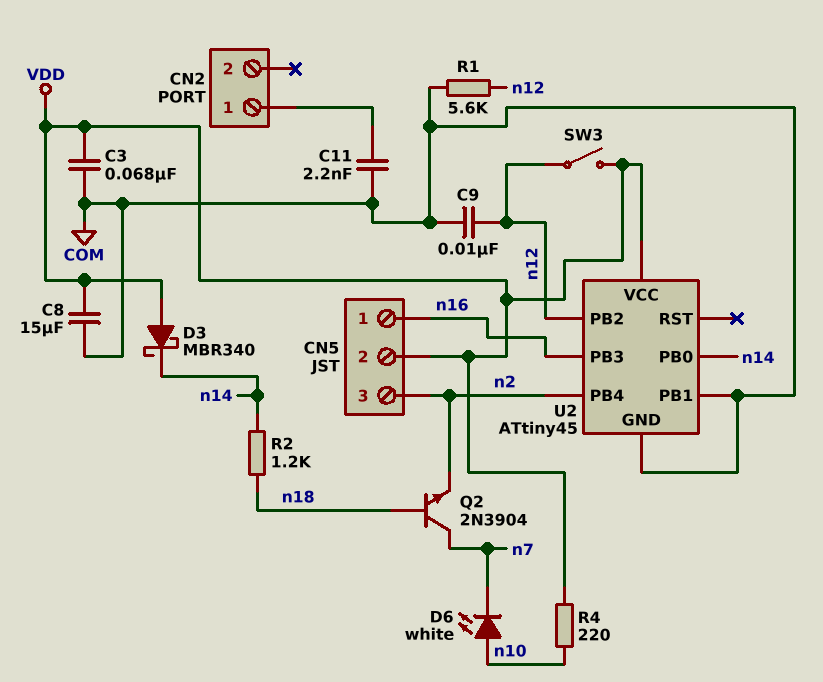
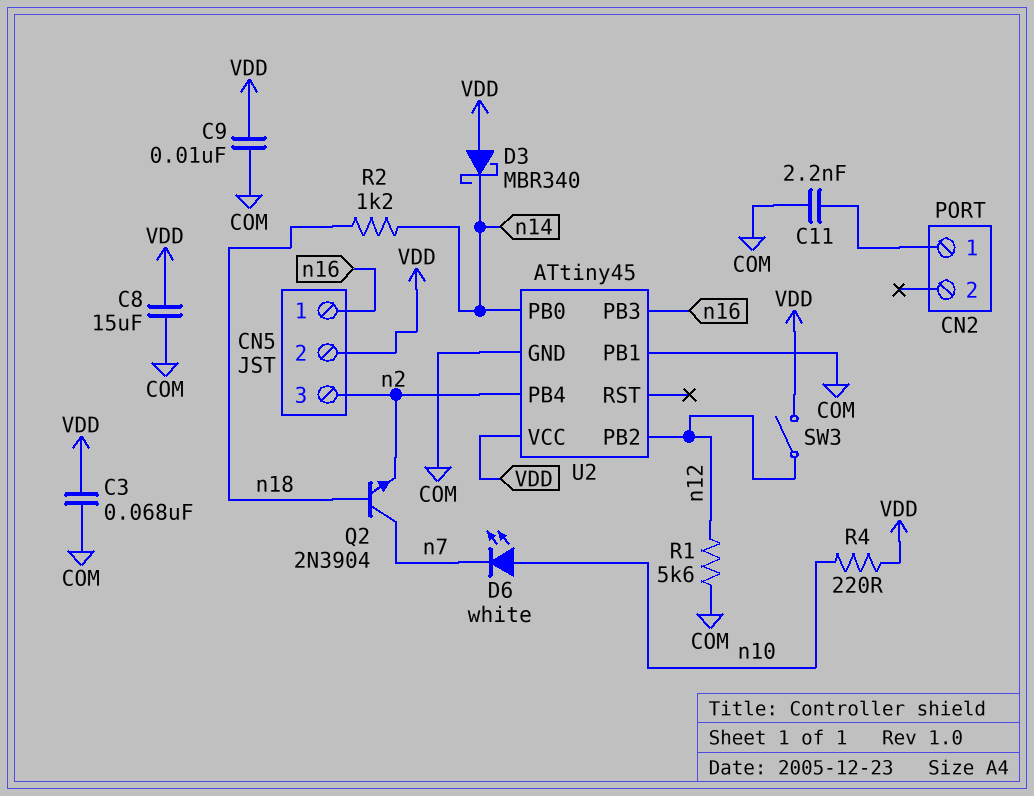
C9: 10nF (COM, n12) -> 10nF (COM, VDD)

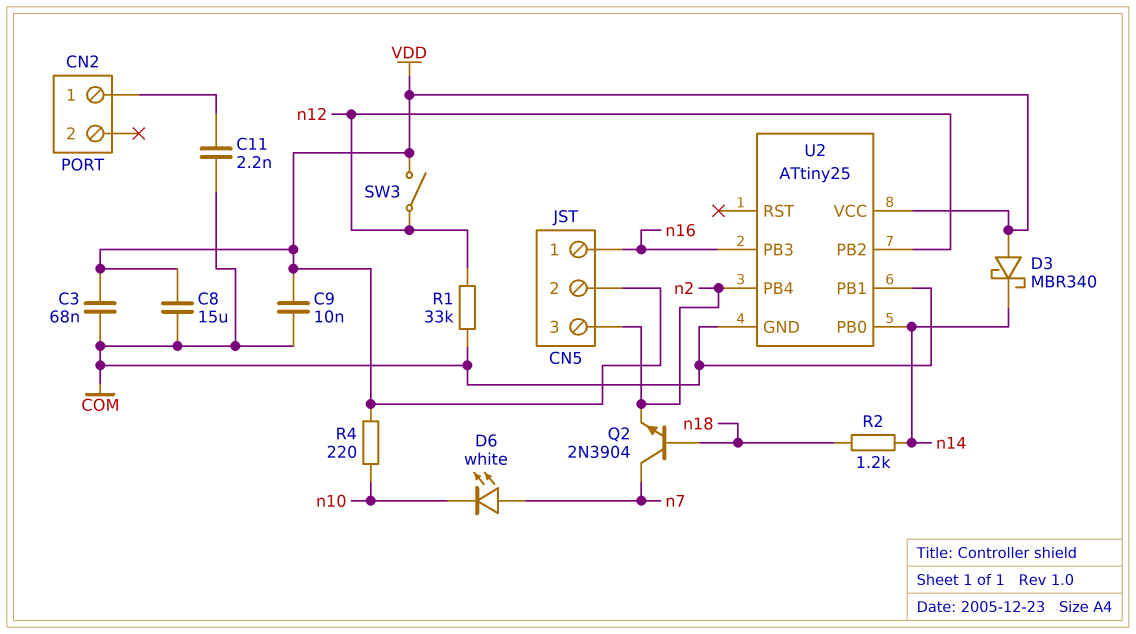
D6: LED white (A n10, K n7) -> LED white (A n7, K n10)
R1: 5.6k (COM, n12) -> 33k (COM, n12)
U2: ATtiny45 -> ATtiny25

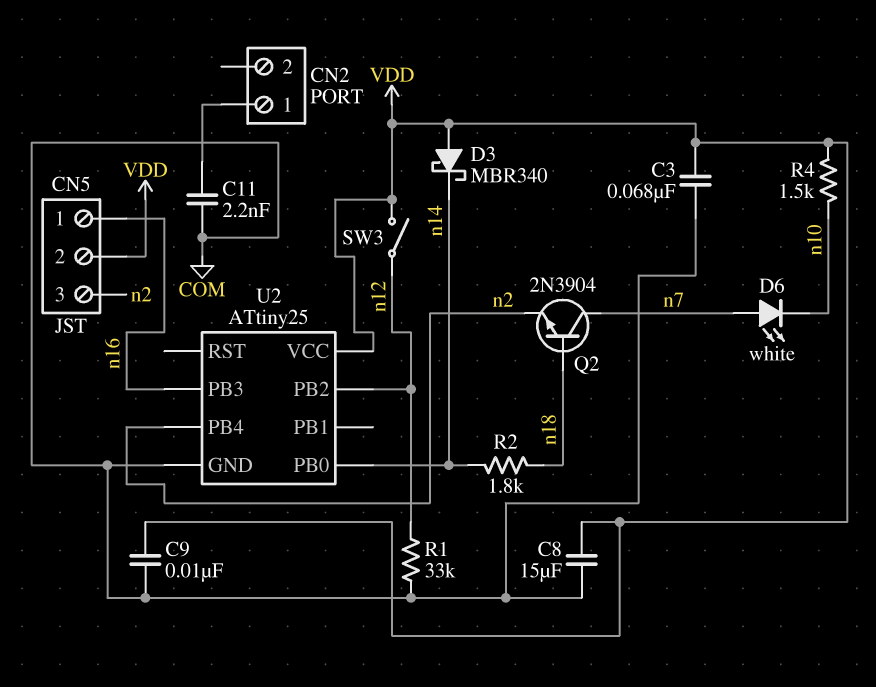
R2: 1.2k (n14, n18) -> 1.8k (n14, n18)
R4: 220 (VDD, n10) -> 1.5k (VDD, n10)
U2 pin PB1: COM -> none

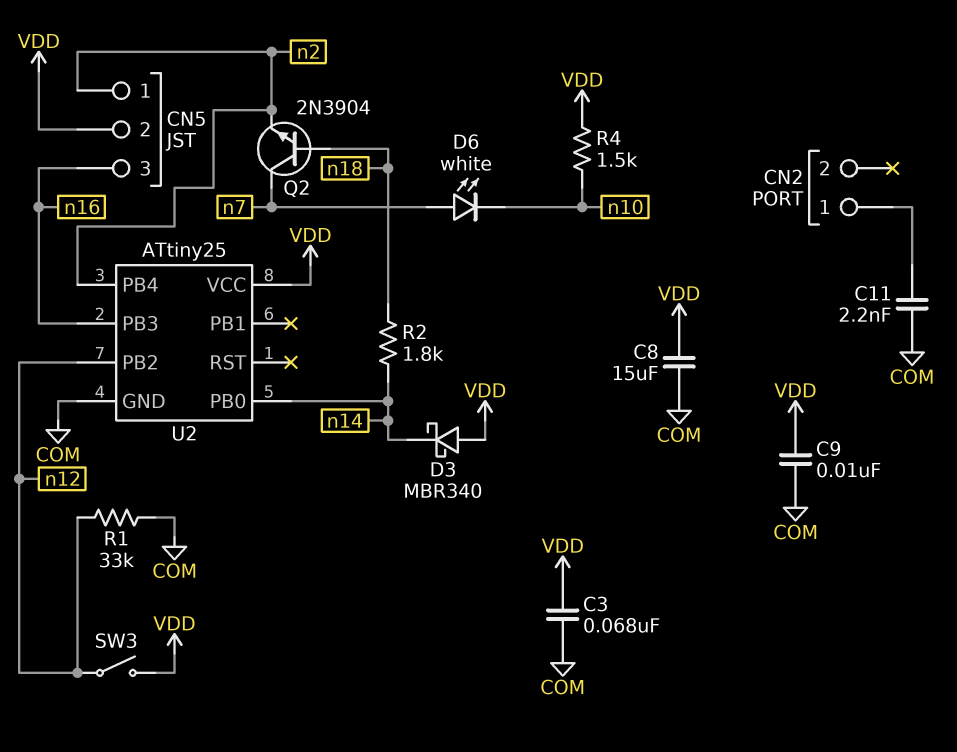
CN5 pin 1: n16 -> n2
CN5 pin 3: n2 -> n16

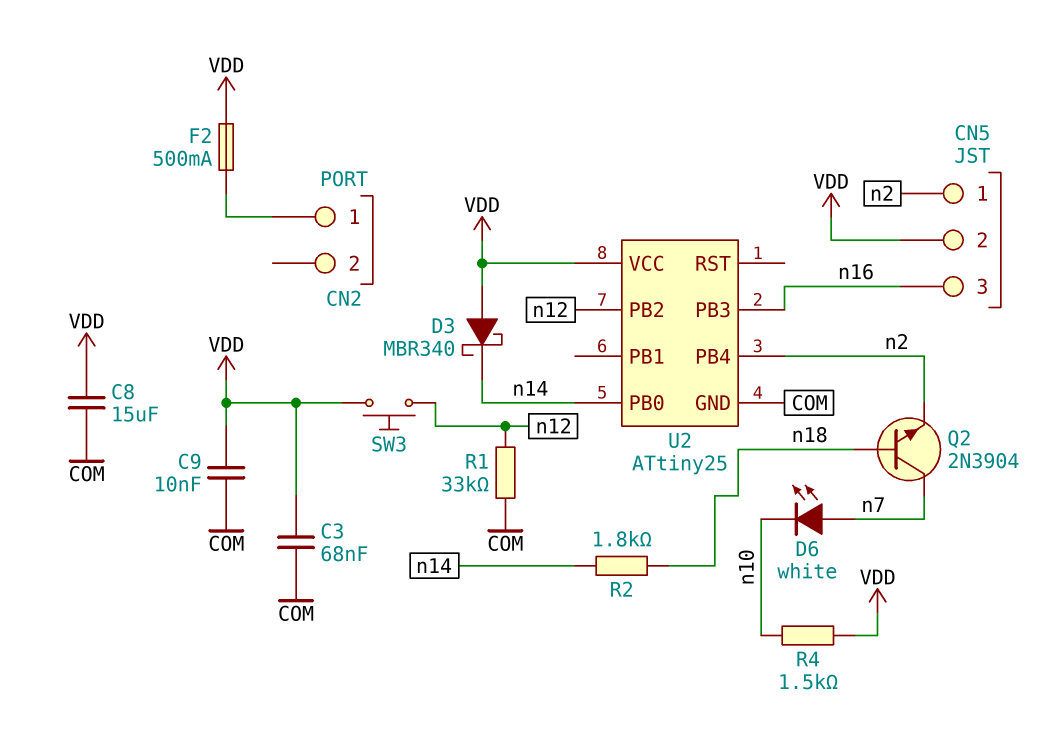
C11: 2.2nF (CN2/1, COM) -> none
F2: none -> 500mA (CN2/1, VDD)
SW3: switch (VDD, n12) -> button (VDD, n12)

